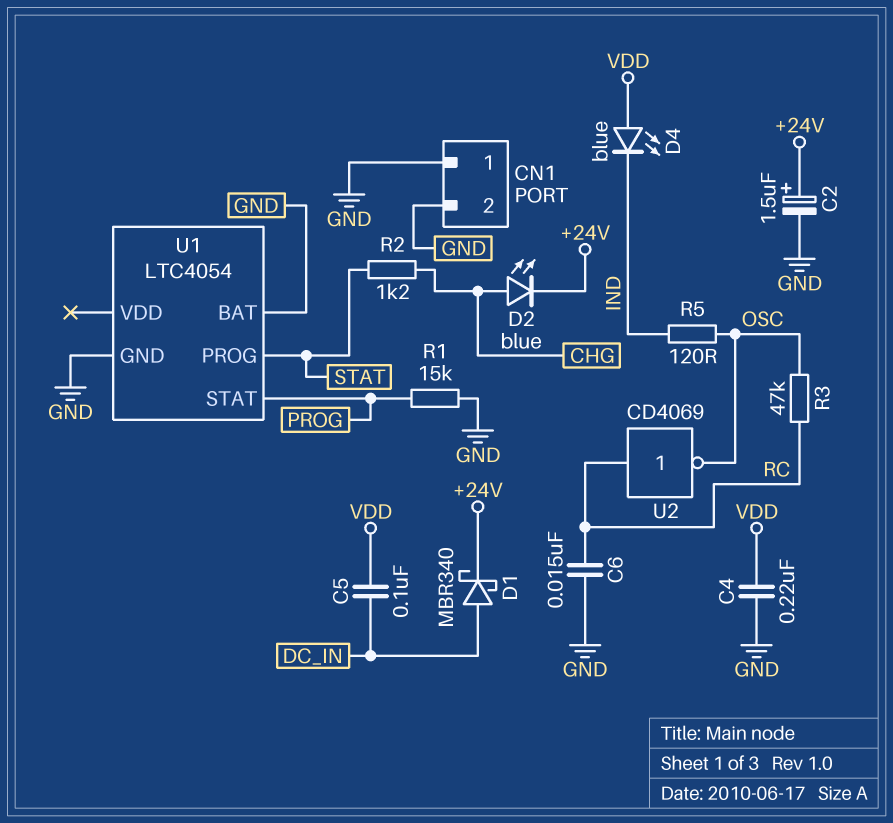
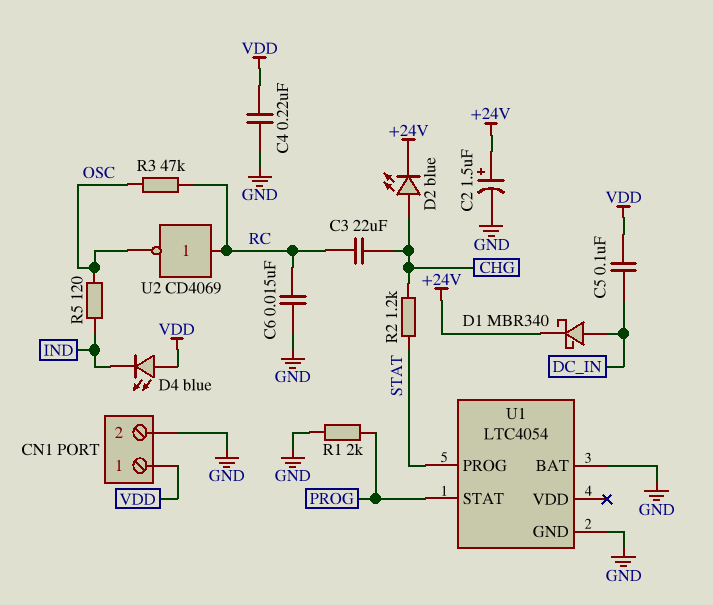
C3: none -> 22uF (CHG, RC)
CN1 pin 1: GND -> VDD
R1: 15k (GND, PROG) -> 2k (GND, PROG)

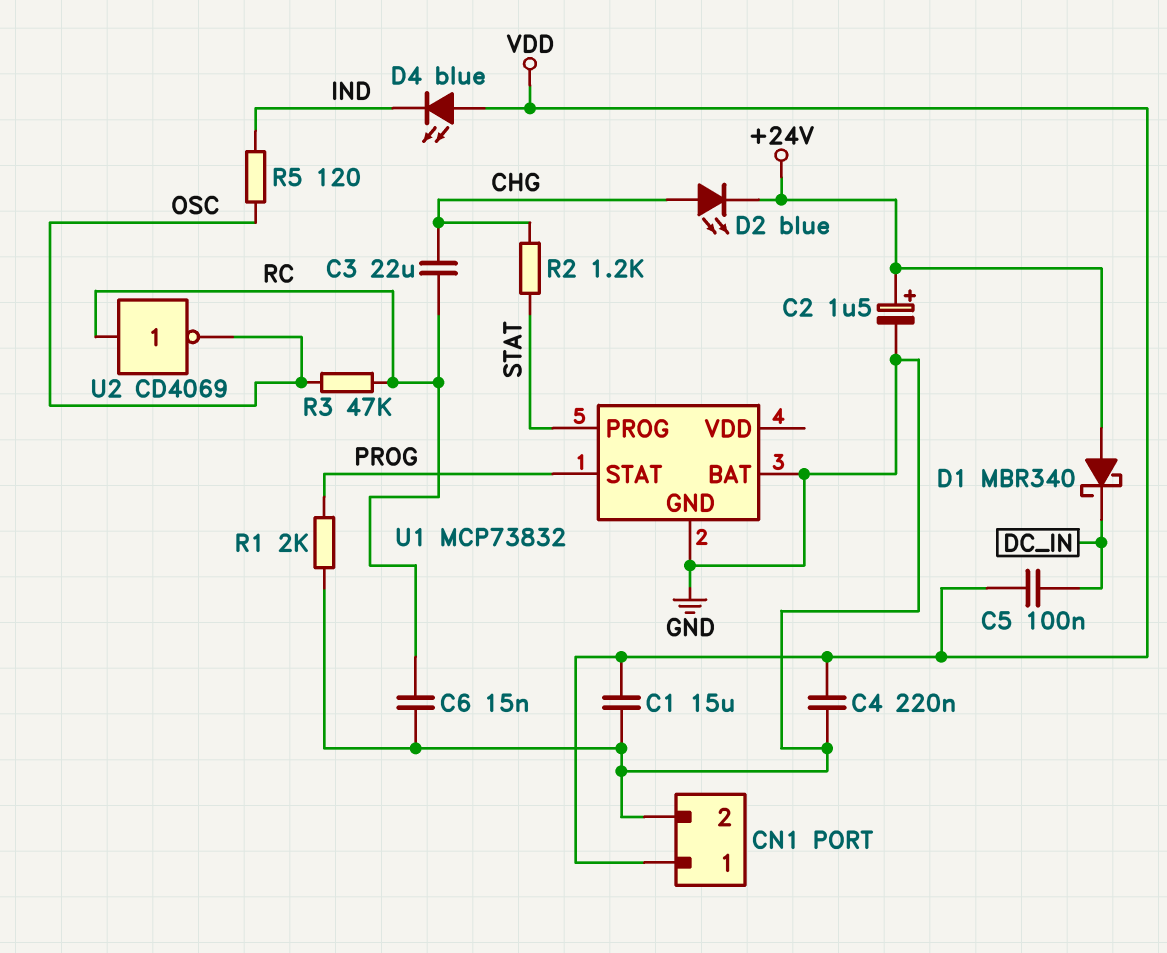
C1: none -> 15uF (GND, VDD)
D1: schottky MBR340 (A DC_IN, K +24V) -> schottky MBR340 (A +24V, K DC_IN)
U1: LTC4054 -> MCP73832

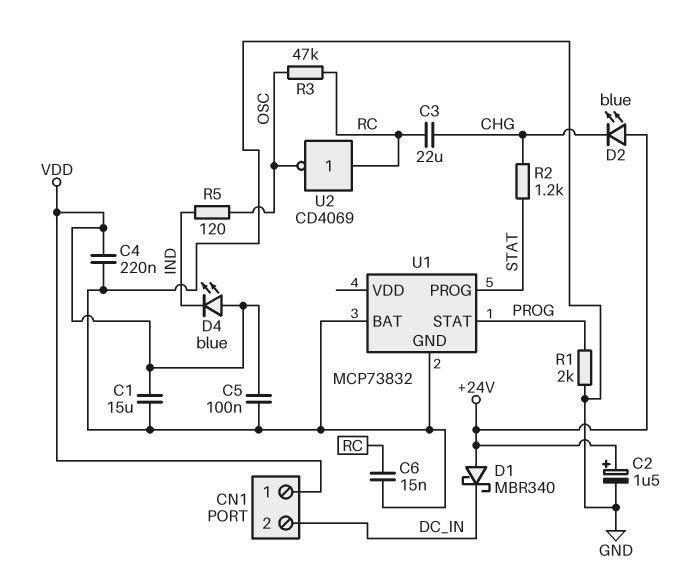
C5: 100nF (DC_IN, VDD) -> 100nF (GND, VDD)
CN1 pin 2: GND -> DC_IN
D2: LED blue (A CHG, K +24V) -> LED blue (A +24V, K CHG)

